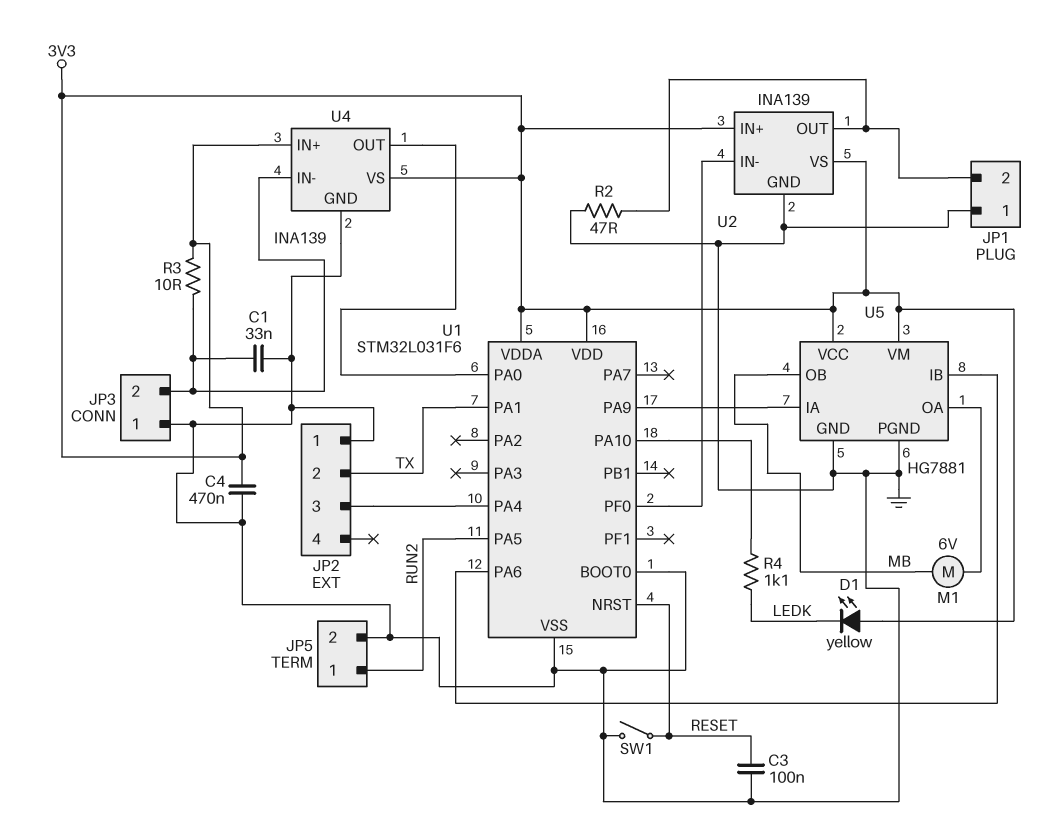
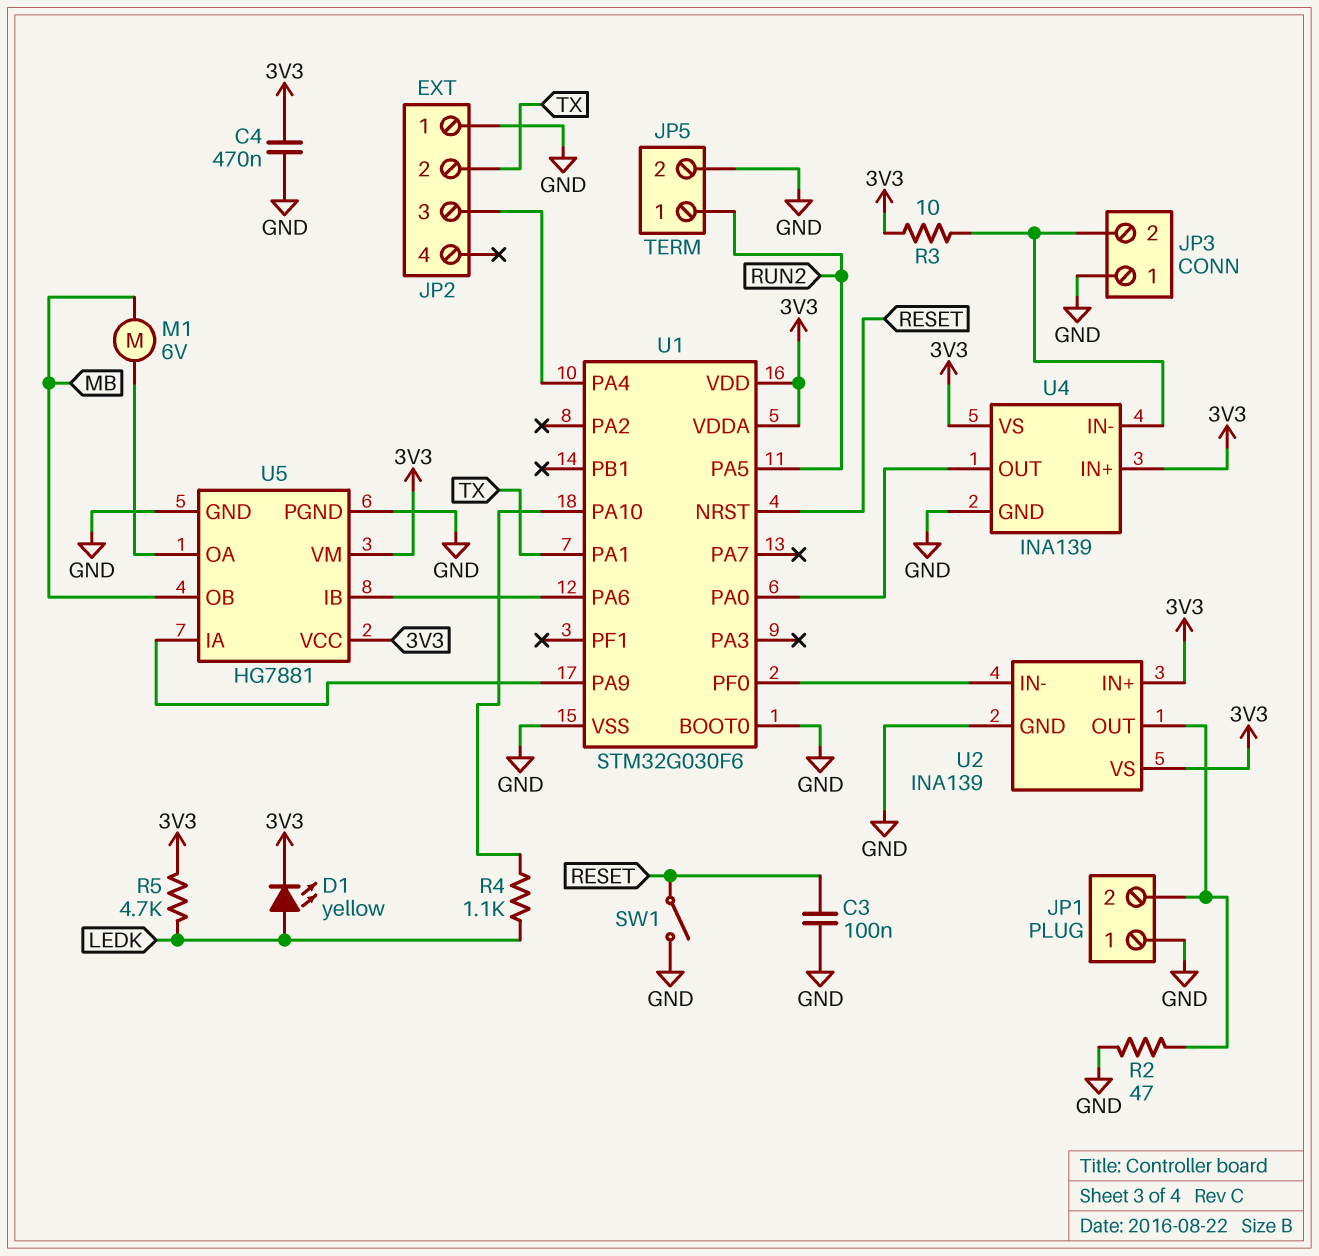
C1: 33nF (GND, JP3/2) -> none
D1: LED yellow (A 3V3, K LEDK) -> LED yellow (A LEDK, K 3V3)
R5: none -> 4.7k (3V3, LEDK)
U1: STM32L031F6 -> STM32G030F6

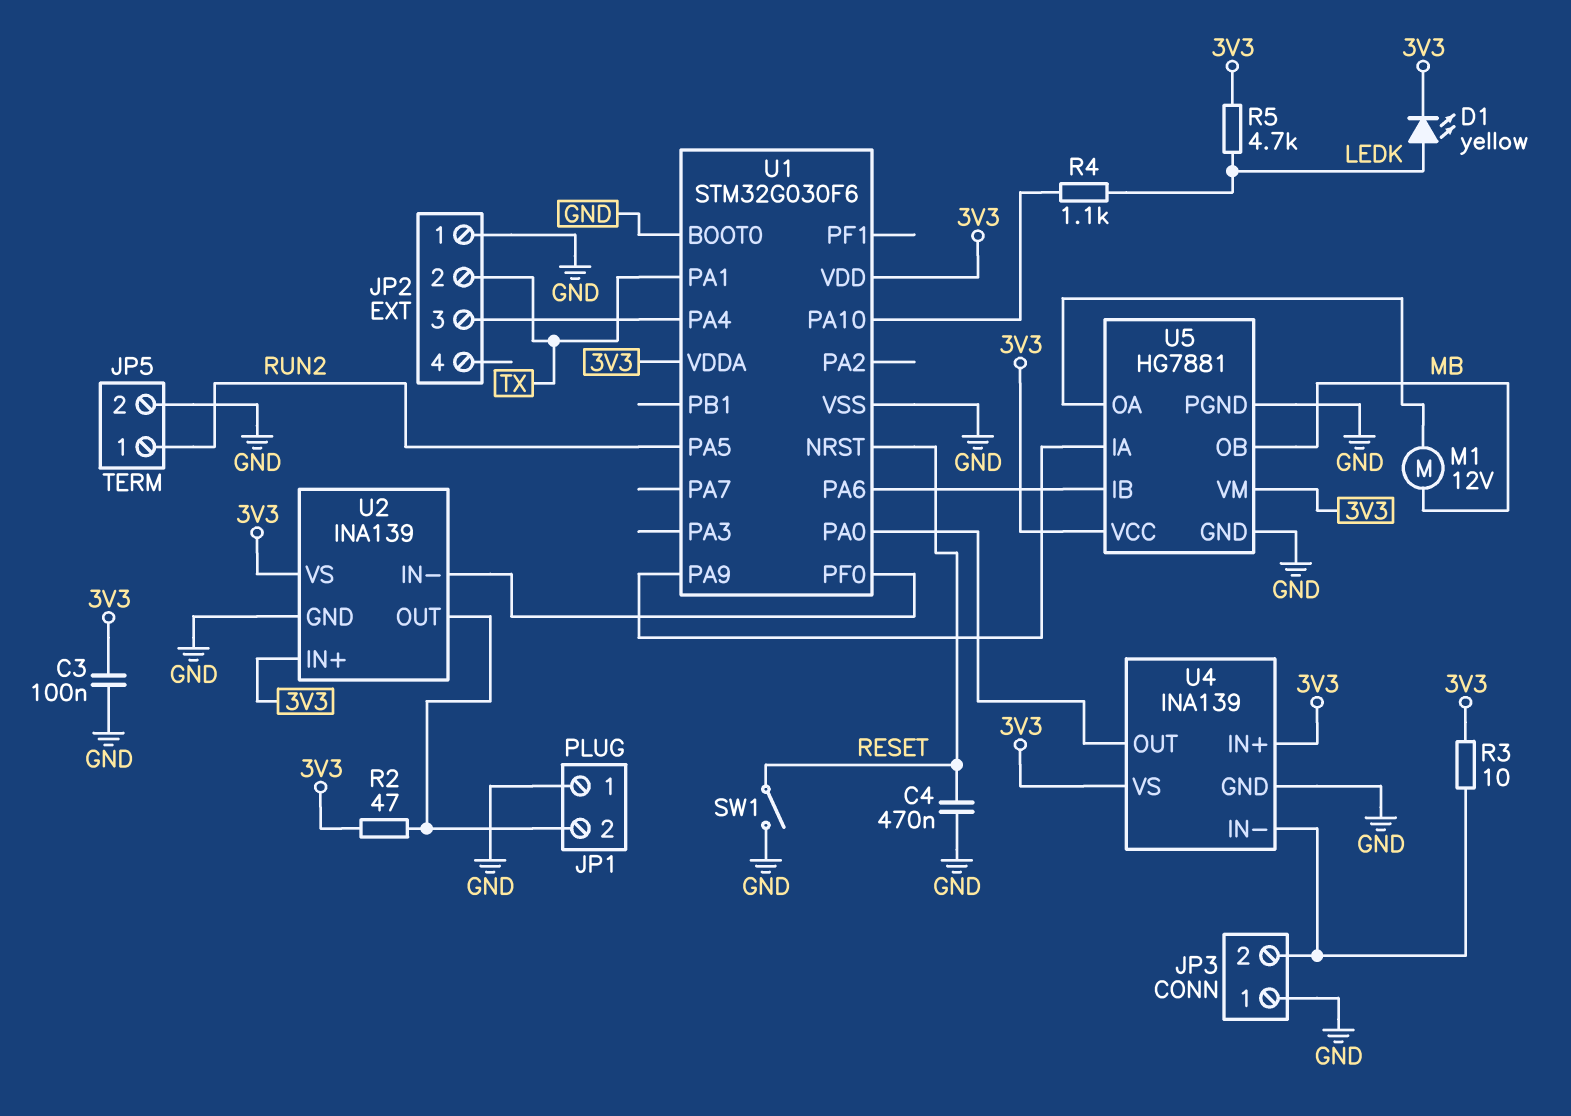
C3: 100nF (GND, RESET) -> 100nF (3V3, GND)
C4: 470nF (3V3, GND) -> 470nF (GND, RESET)
M1: motor 6V (MB, U5/OA) -> motor 12V (MB, U5/OA)
R2: 47 (GND, JP1/2) -> 47 (3V3, JP1/2)

